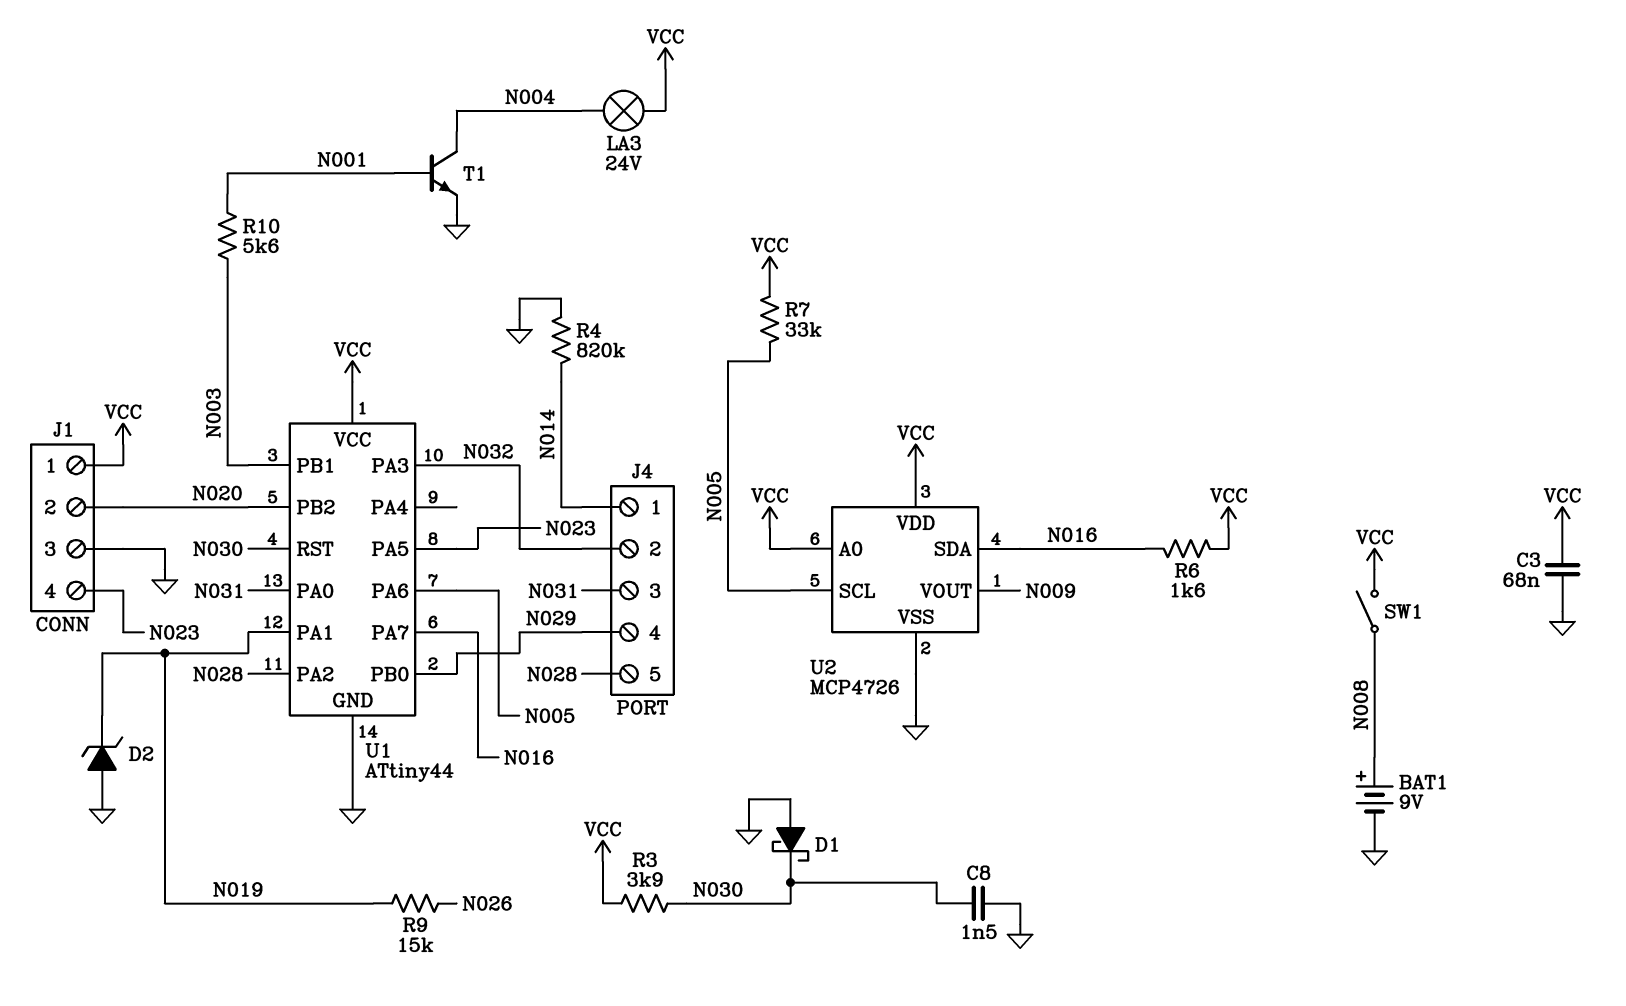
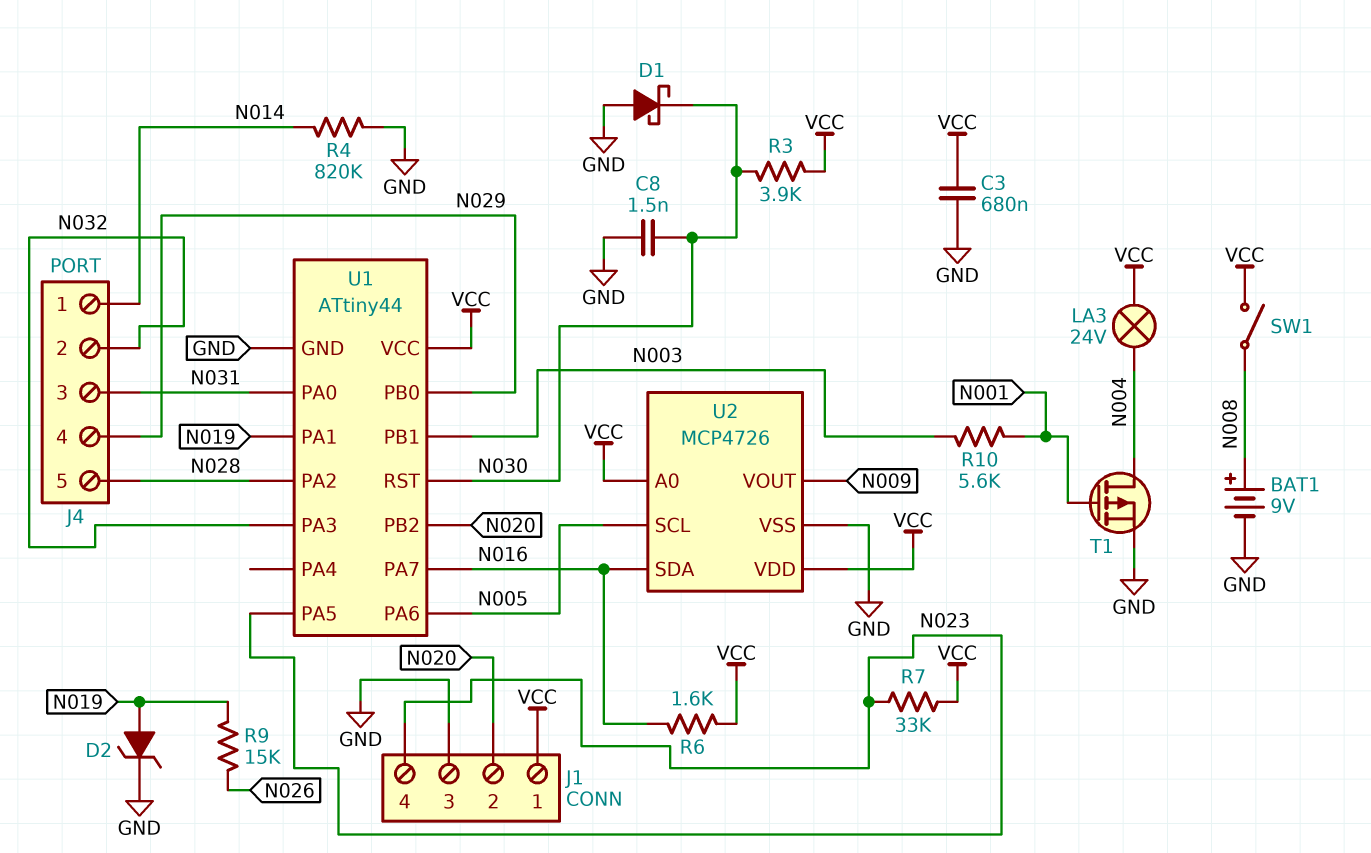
C3: 68nF (GND, VCC) -> 680nF (GND, VCC)
D2: zener (A GND, K N019) -> zener (A N019, K GND)
R7: 33k (N005, VCC) -> 33k (N023, VCC)
T1: NPN (B N001, C N004, E GND) -> PMOS (G N001, D N004, S GND)

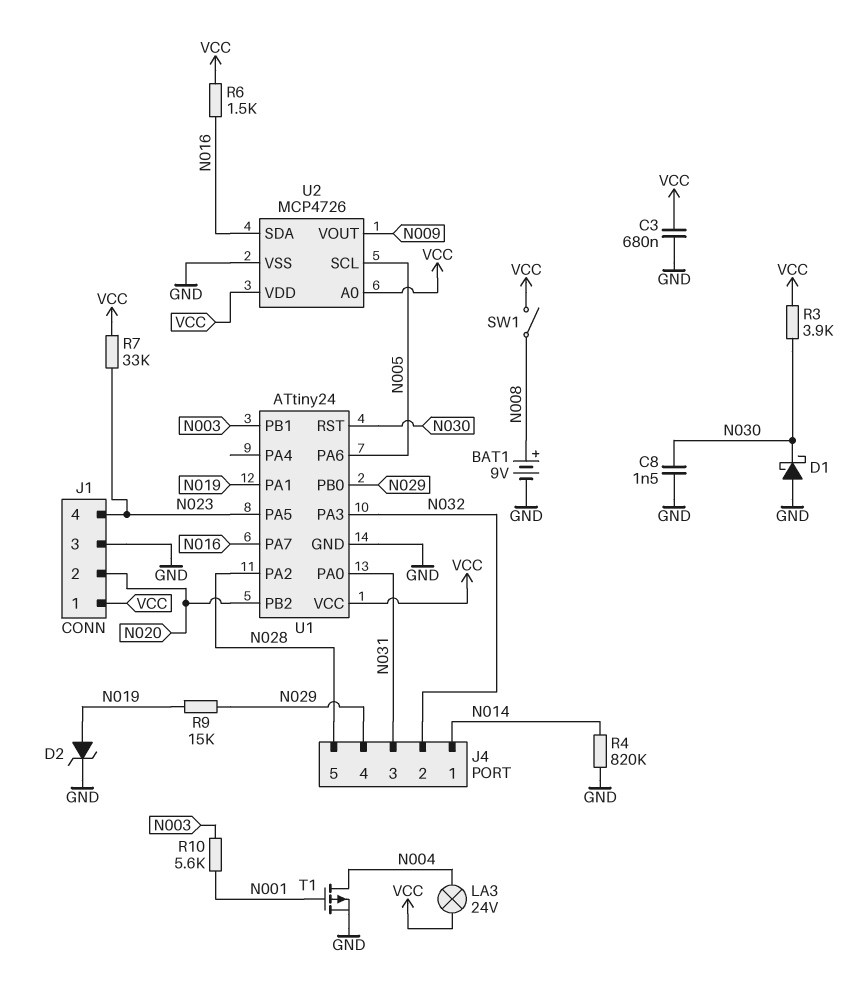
R6: 1.6k (N016, VCC) -> 1.5k (N016, VCC)
R9: 15k (N019, N026) -> 15k (N019, N029)
U1: ATtiny44 -> ATtiny24

